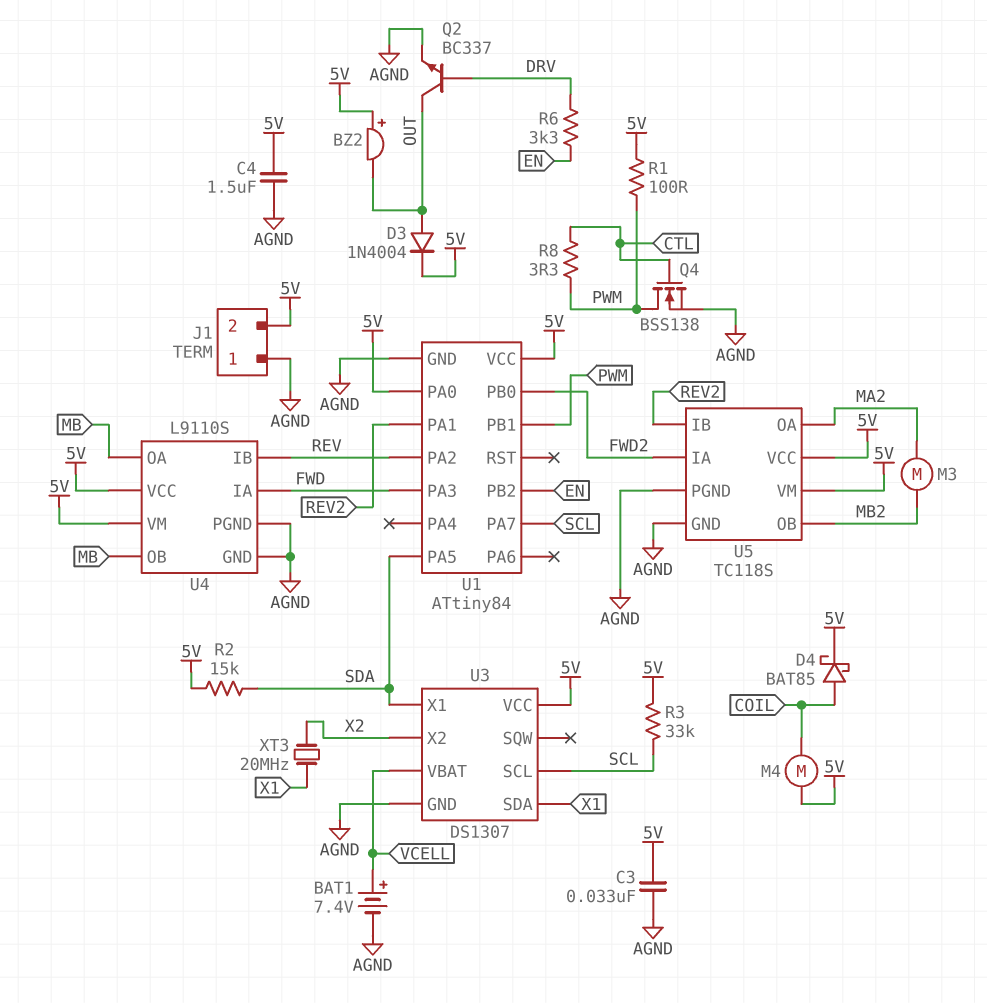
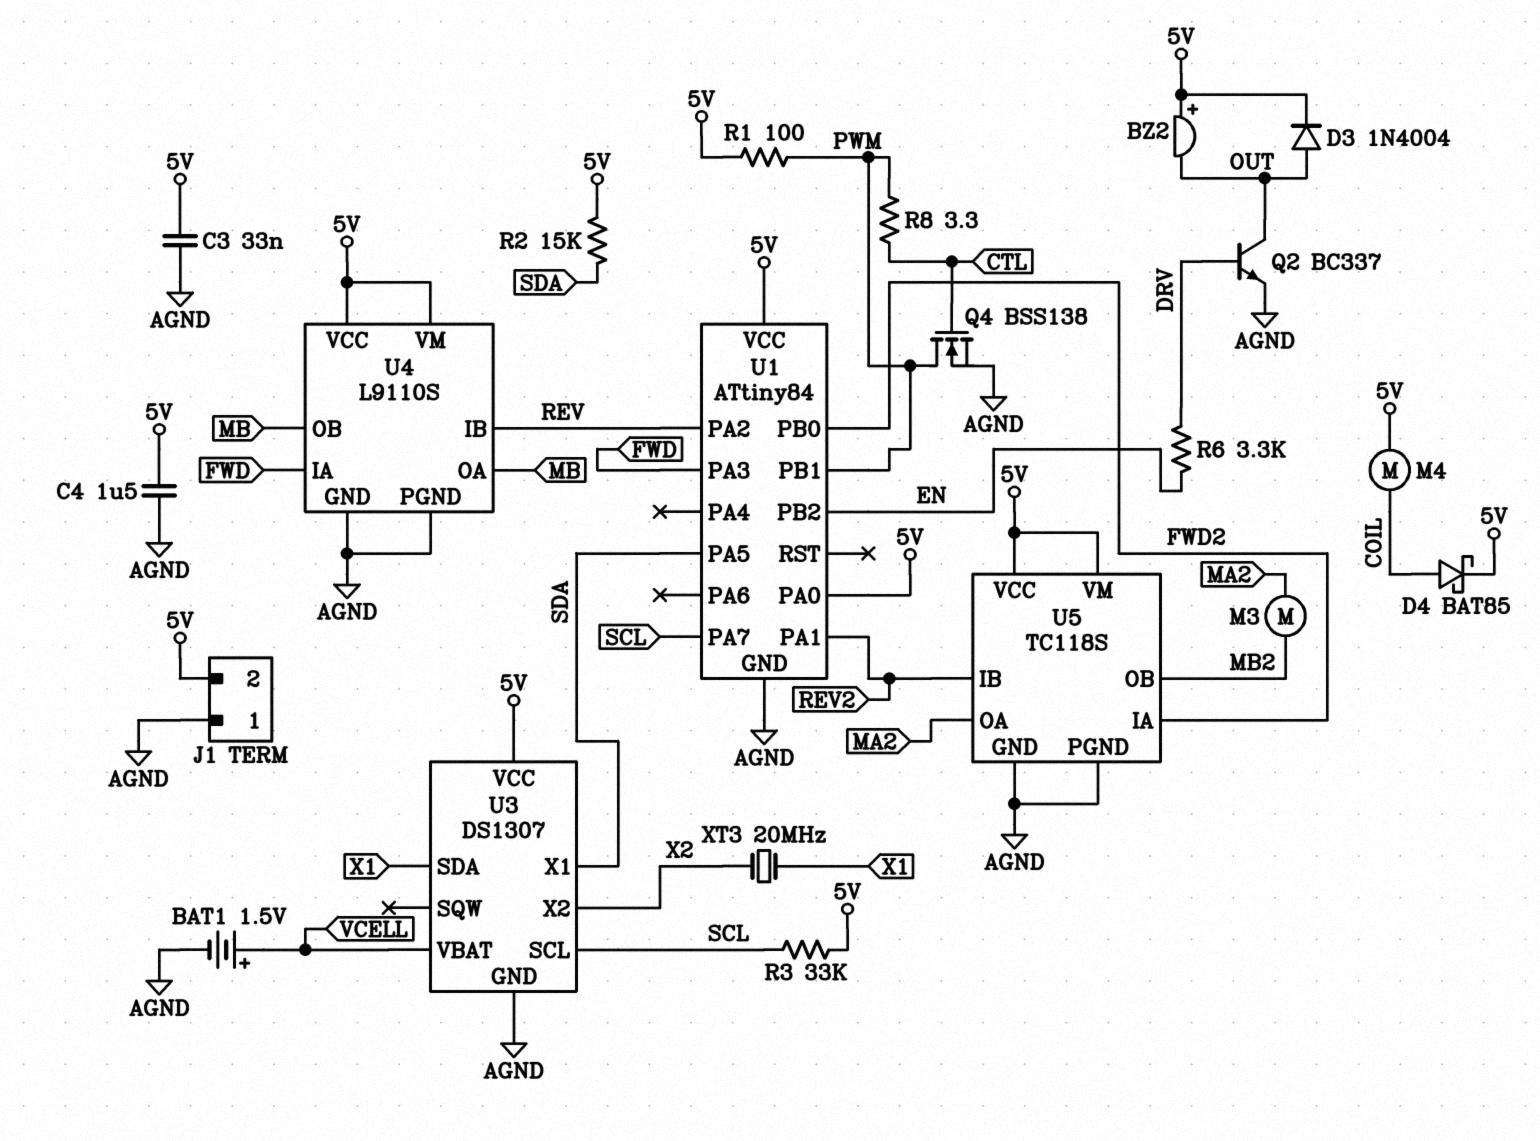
BAT1: 7.4V (plus VCELL, minus AGND) -> 1.5V (plus VCELL, minus AGND)

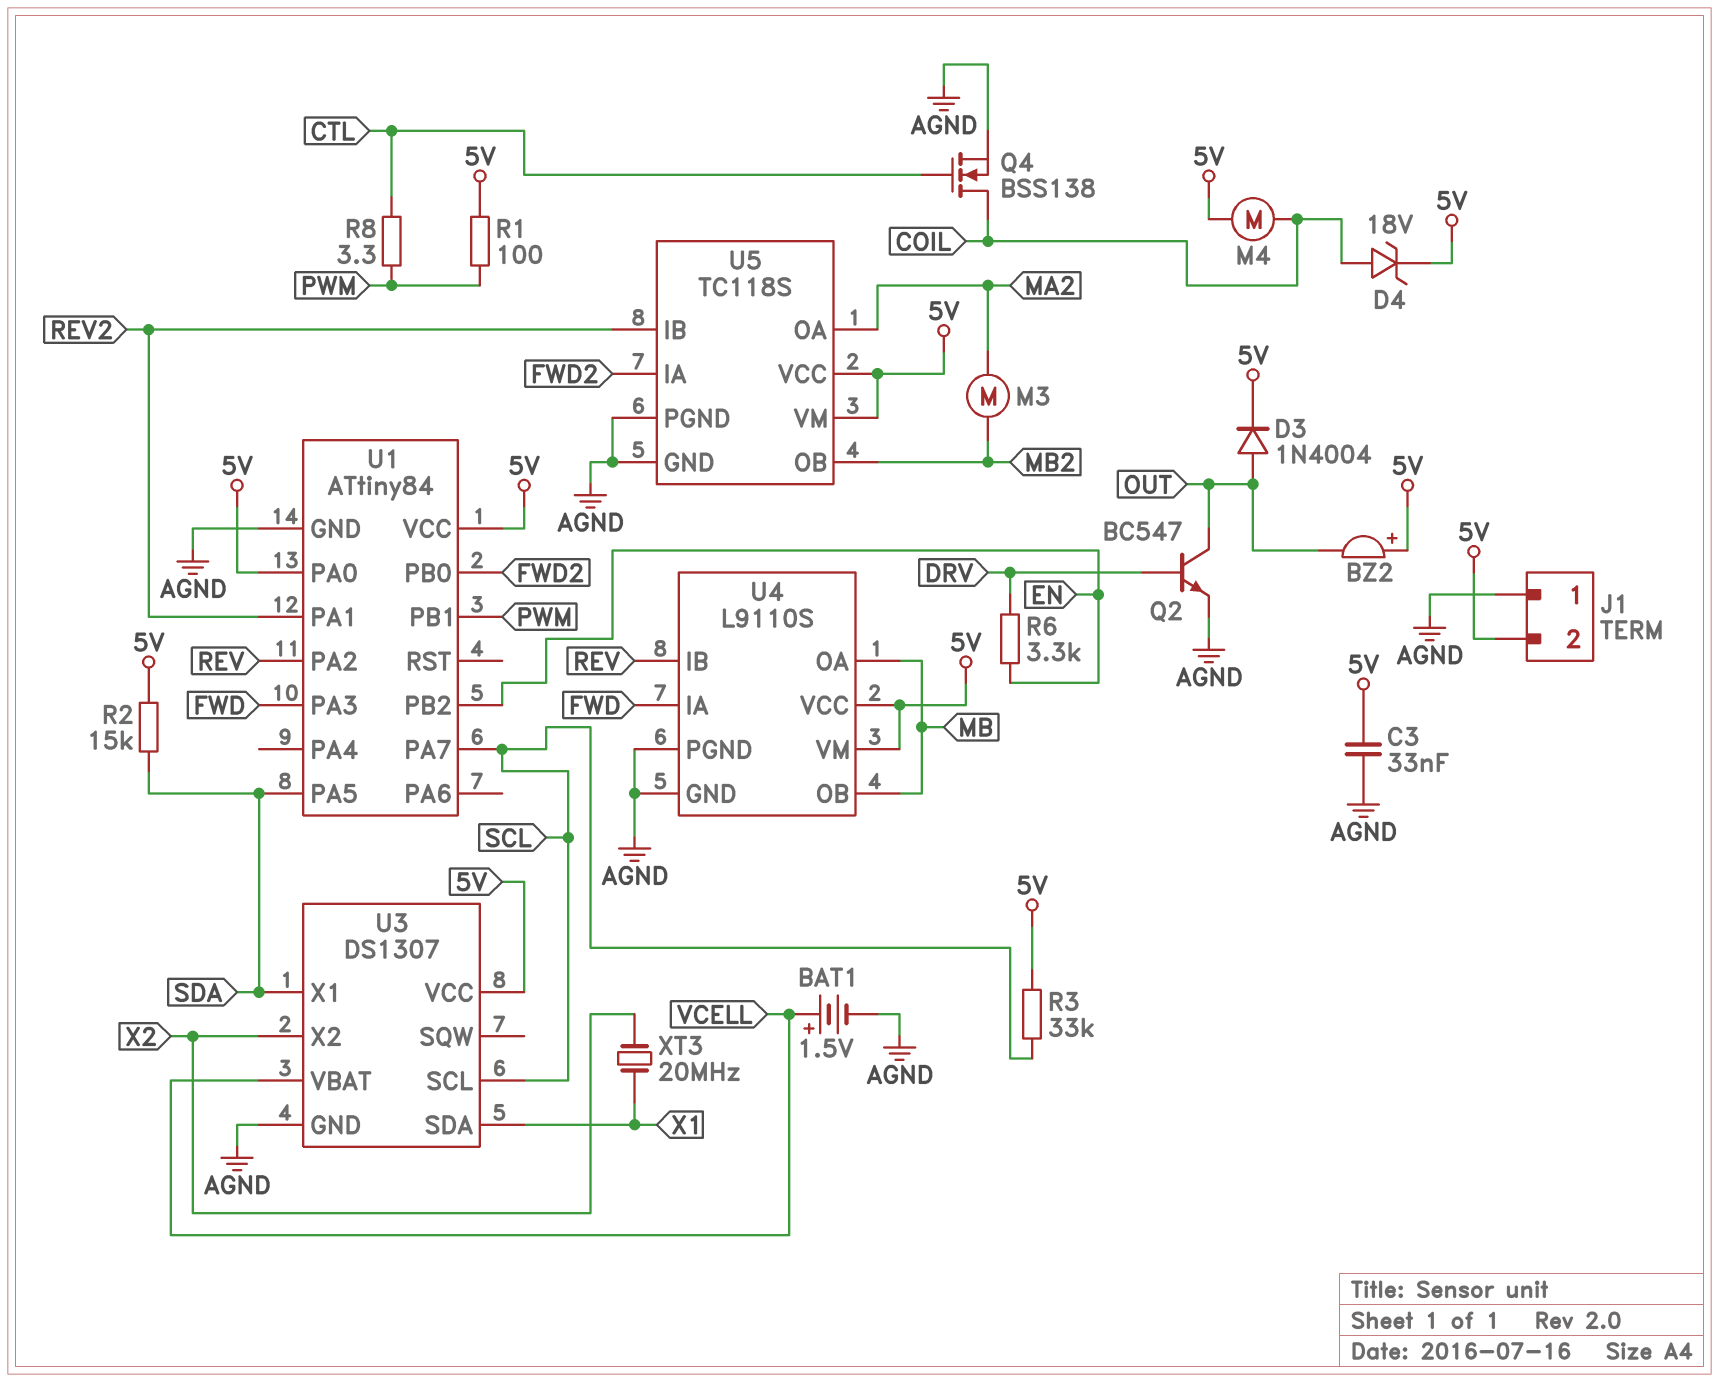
C4: 1.5uF (5V, AGND) -> none
D4: schottky BAT85 (A COIL, K 5V) -> zener 18V (A COIL, K 5V)
Q2: NPN BC337 (B DRV, C OUT, E AGND) -> NPN BC547 (B DRV, C OUT, E AGND)
Q4: NMOS BSS138 (G CTL, D PWM, S AGND) -> NMOS BSS138 (G CTL, D COIL, S AGND)

